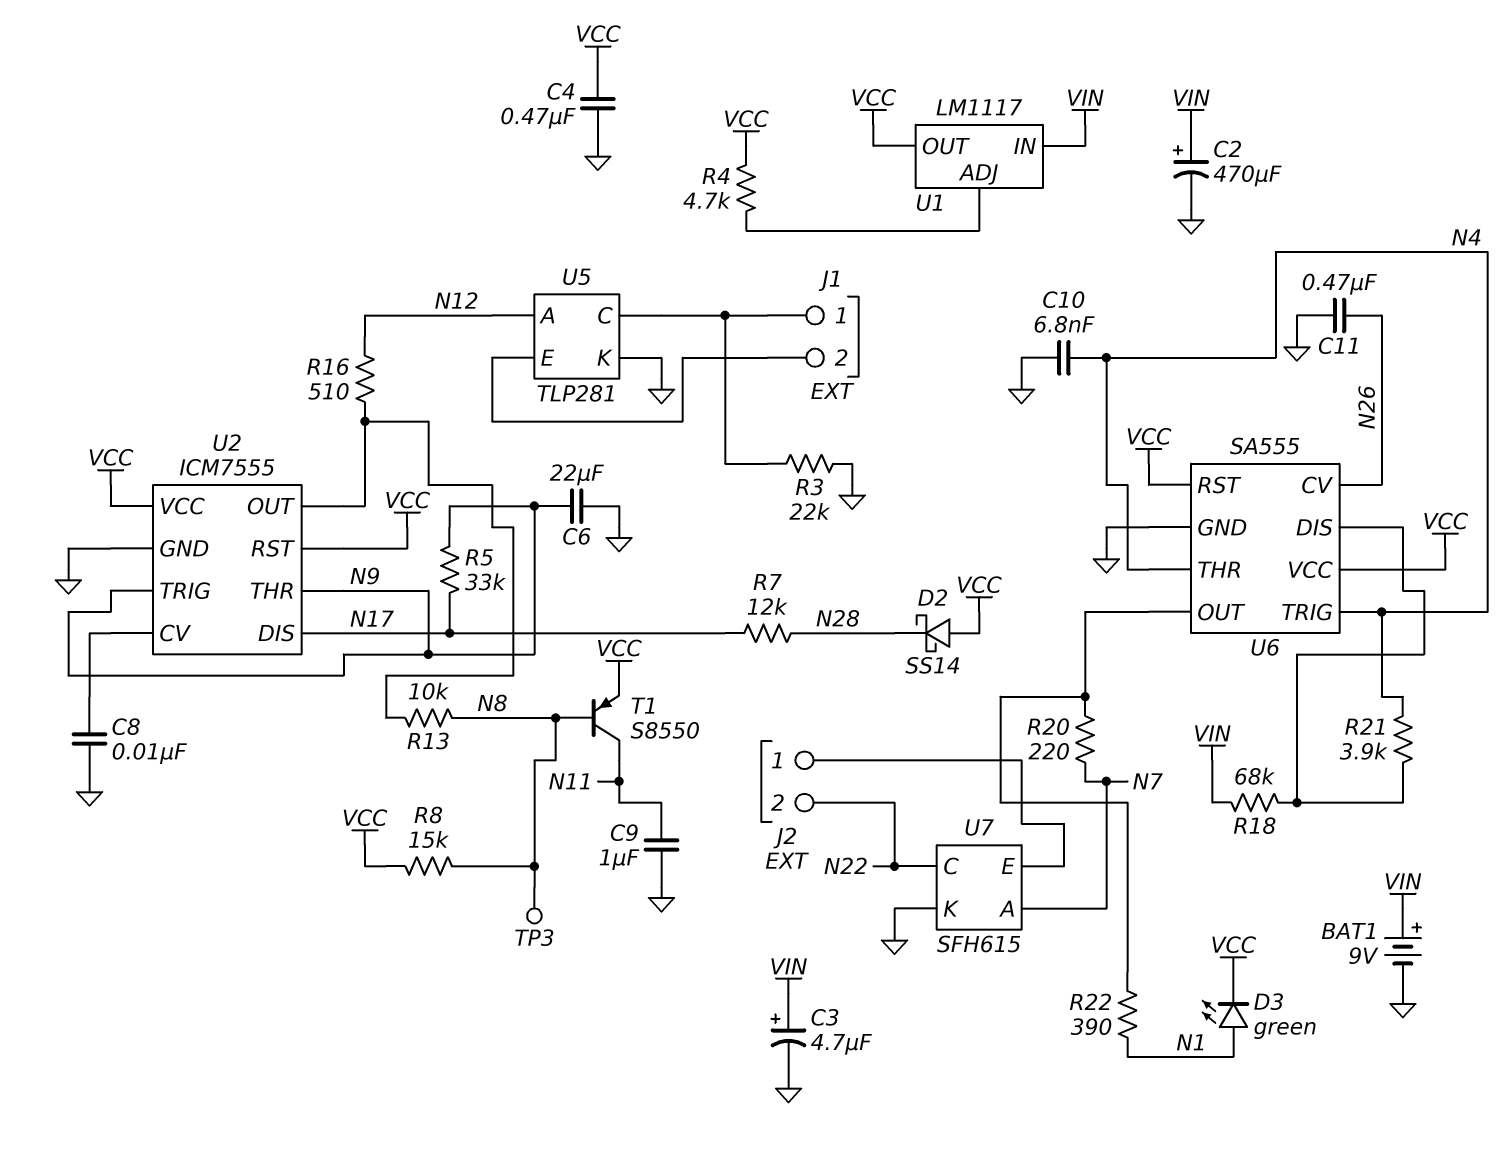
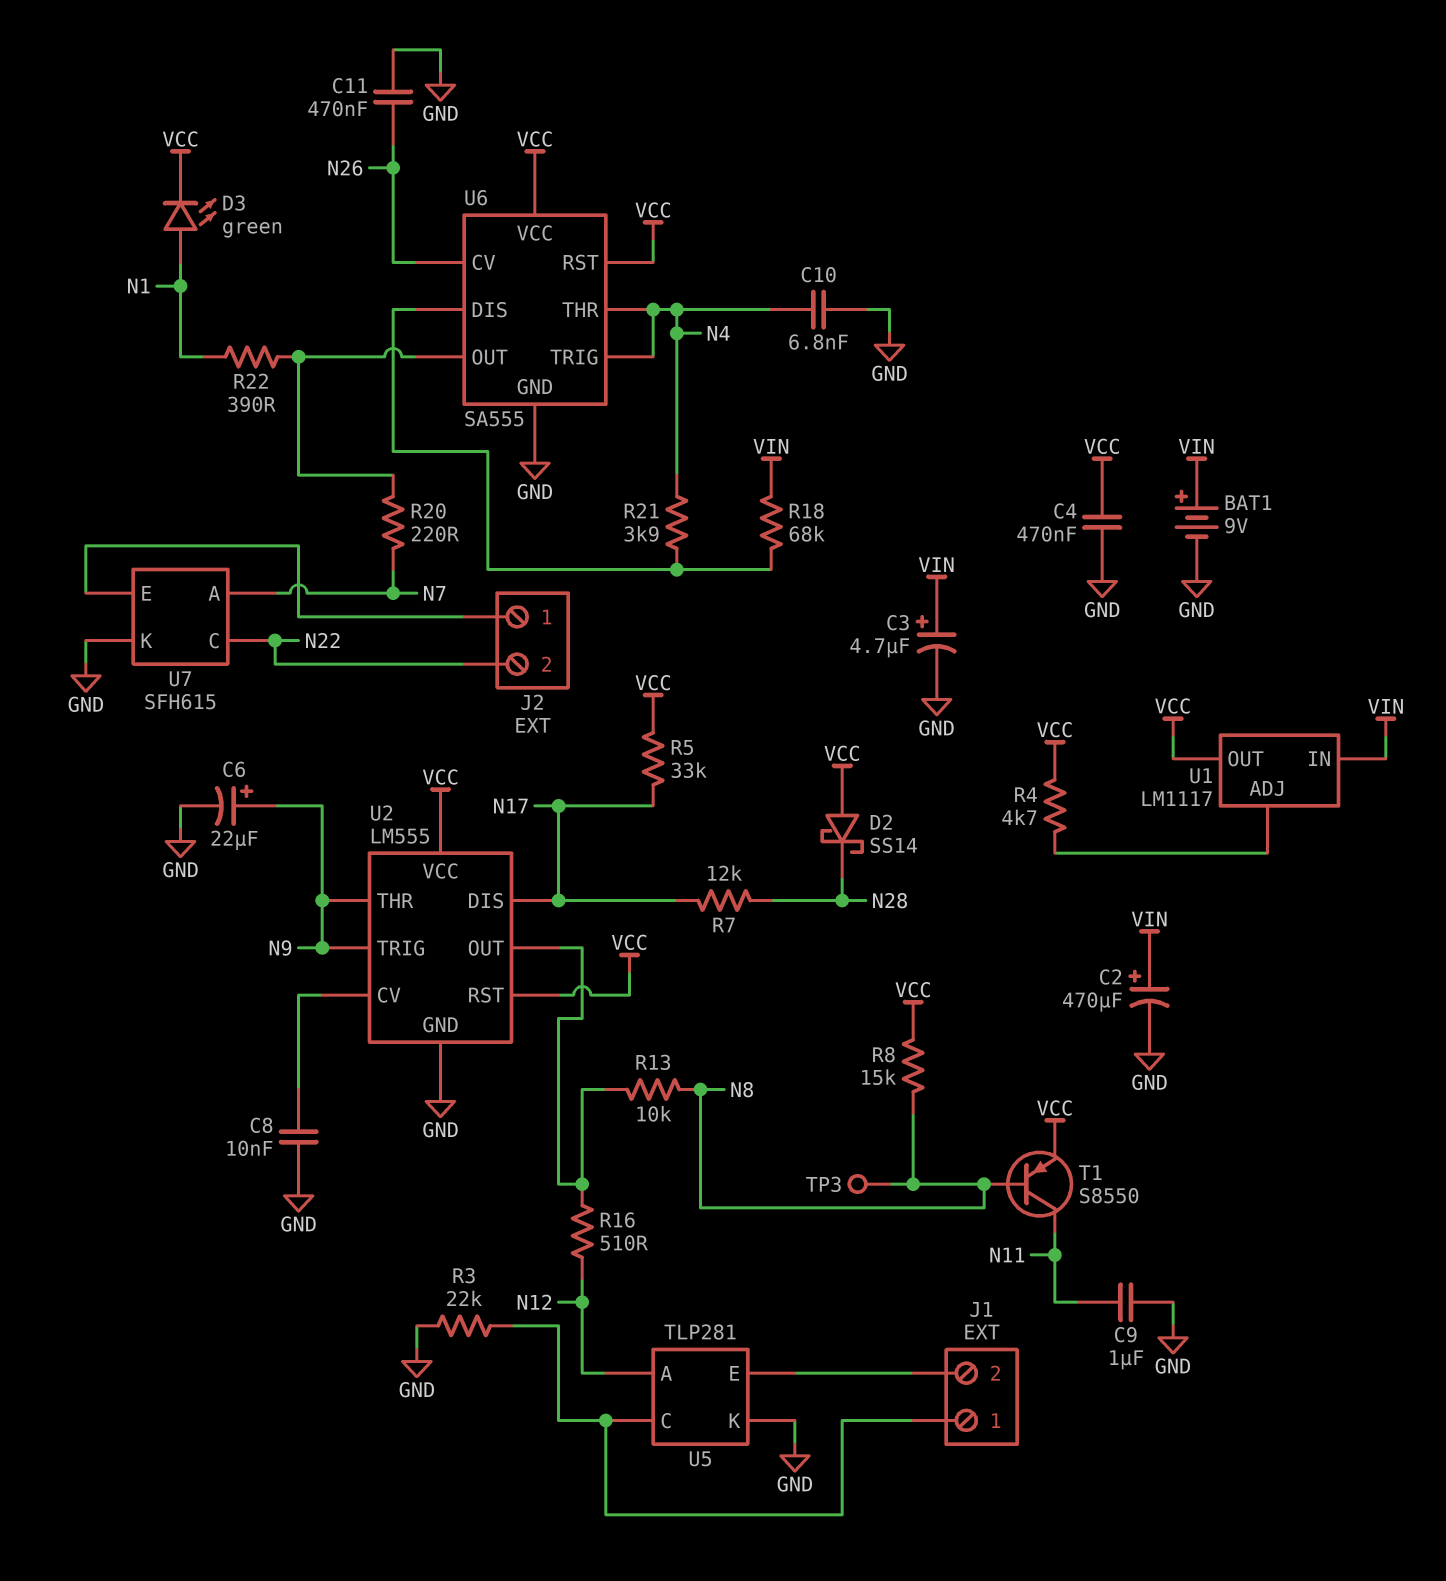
C6: 22uF (GND, N9) -> 22uF (plus N9, minus GND)
R5: 33k (N9, N17) -> 33k (N17, VCC)
U2: ICM7555 -> LM555

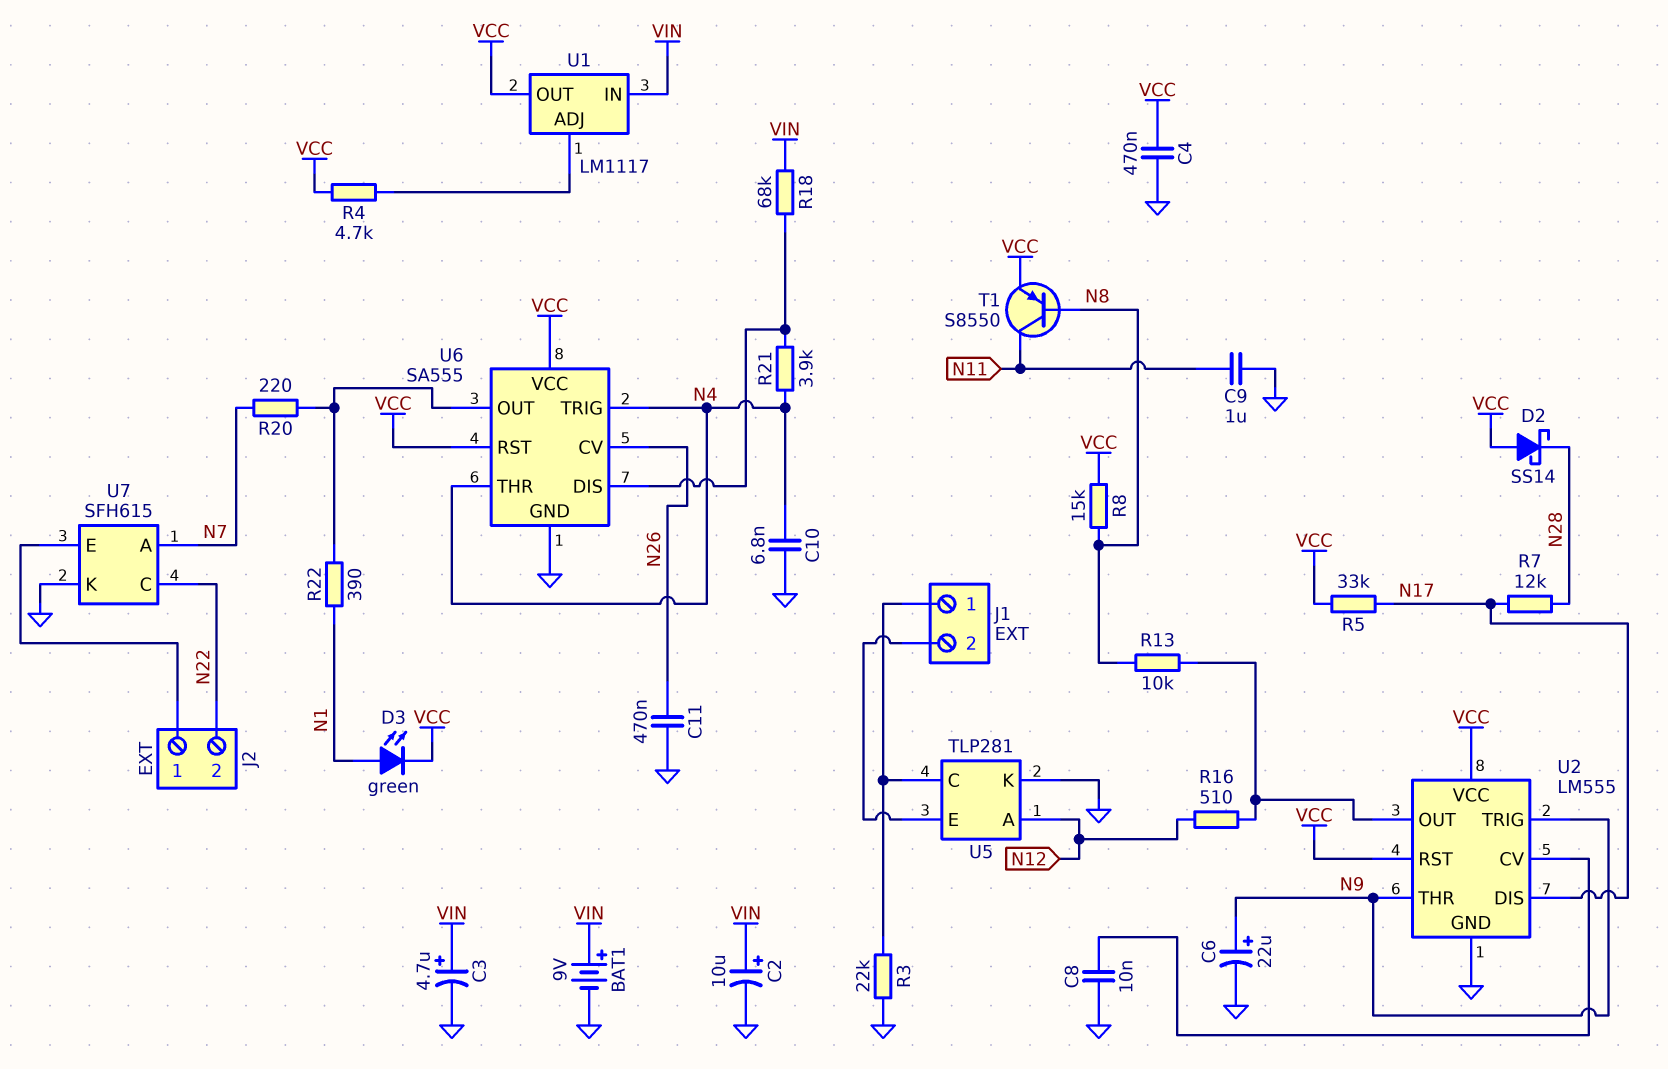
C2: 470uF (plus VIN, minus GND) -> 10uF (plus VIN, minus GND)
TP3: test point (N8) -> none

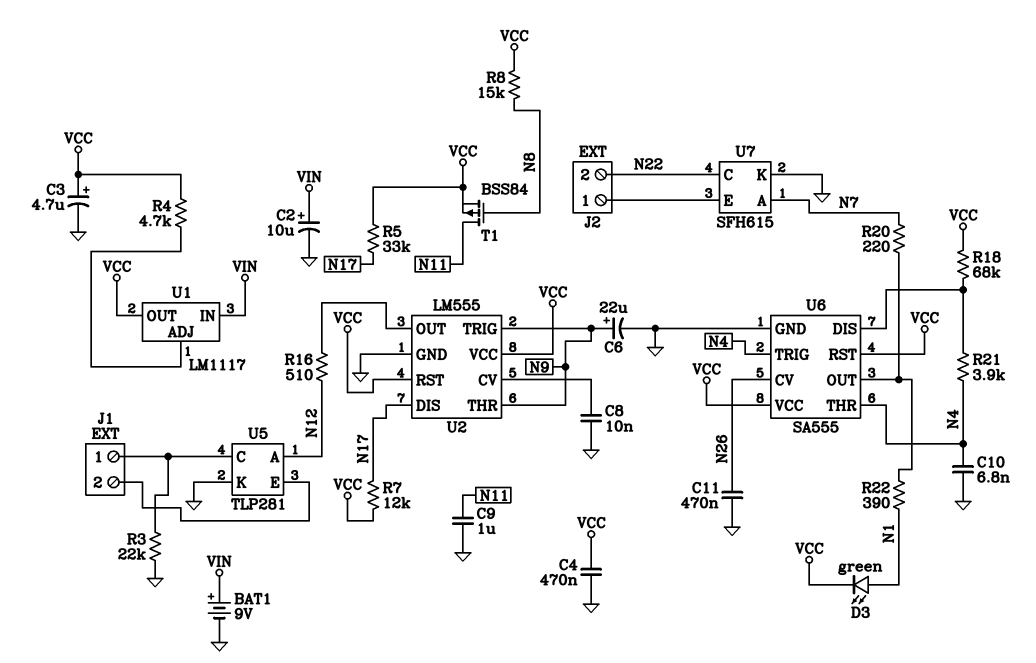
C3: 4.7uF (plus VIN, minus GND) -> 4.7uF (plus VCC, minus GND)
D2: schottky SS14 (A VCC, K N28) -> none
R7: 12k (N17, N28) -> 12k (N17, VCC)
R13: 10k (N8, U2/OUT) -> none
R18: 68k (U6/DIS, VIN) -> 68k (U6/DIS, VCC)
T1: PNP S8550 (B N8, C N11, E VCC) -> PMOS BSS84 (G N8, D N11, S VCC)

